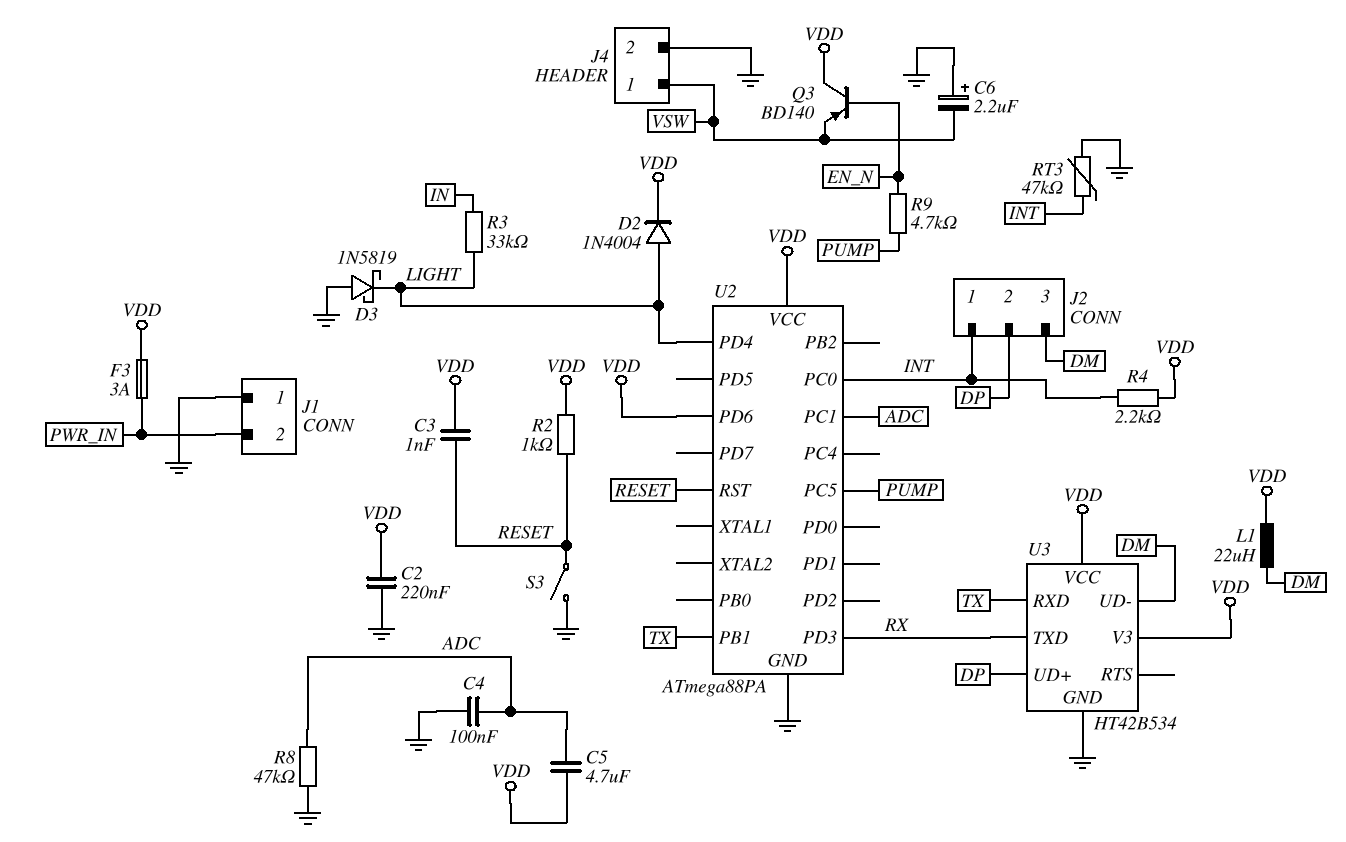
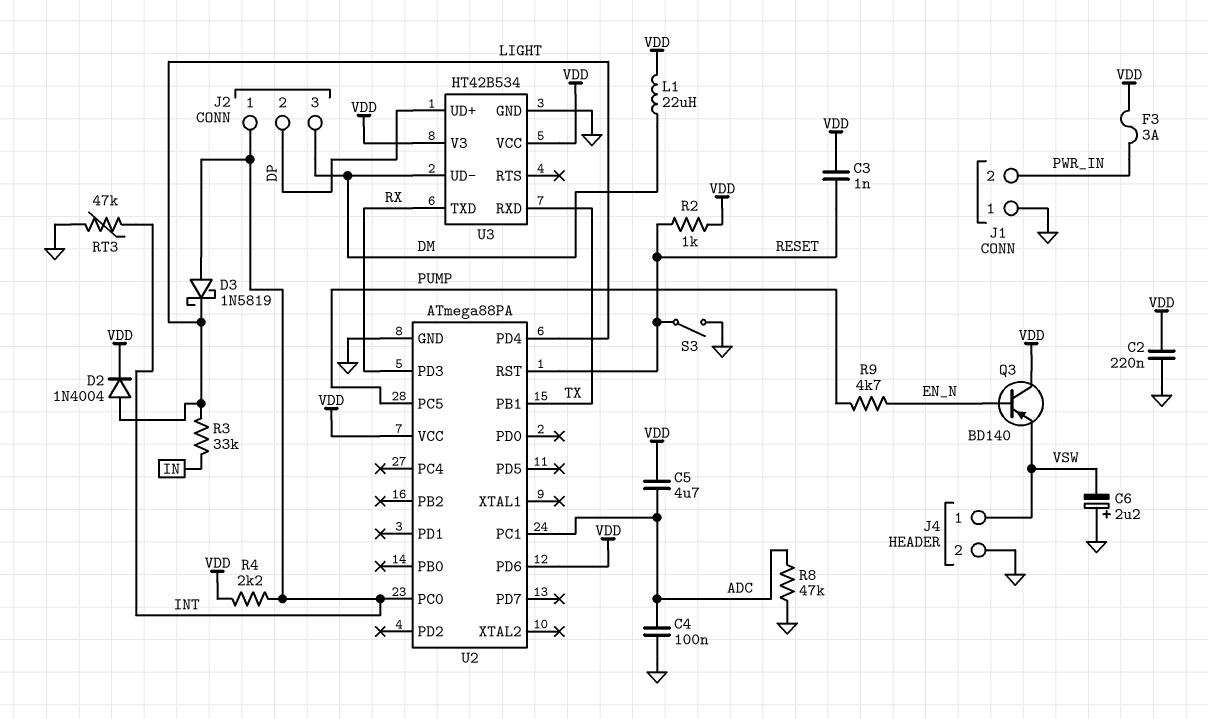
D3: schottky 1N5819 (A GND, K LIGHT) -> schottky 1N5819 (A INT, K LIGHT)

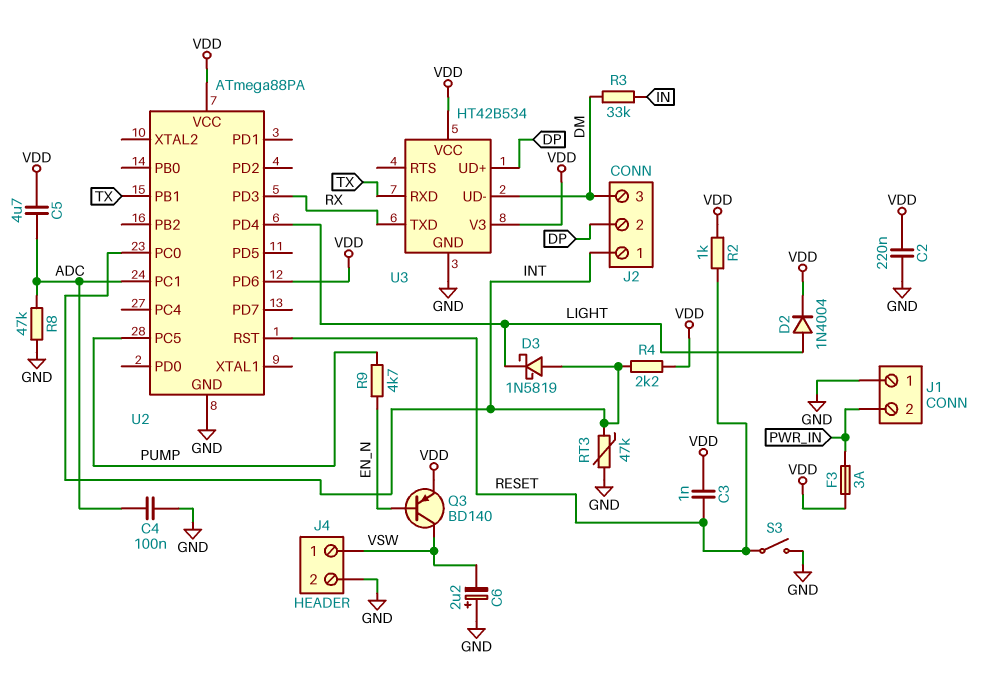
L1: 22uH (DM, VDD) -> none
Q3: PNP BD140 (B EN_N, C VDD, E VSW) -> PNP BD140 (B EN_N, C VSW, E VDD)
R3: 33k (IN, LIGHT) -> 33k (DM, IN)

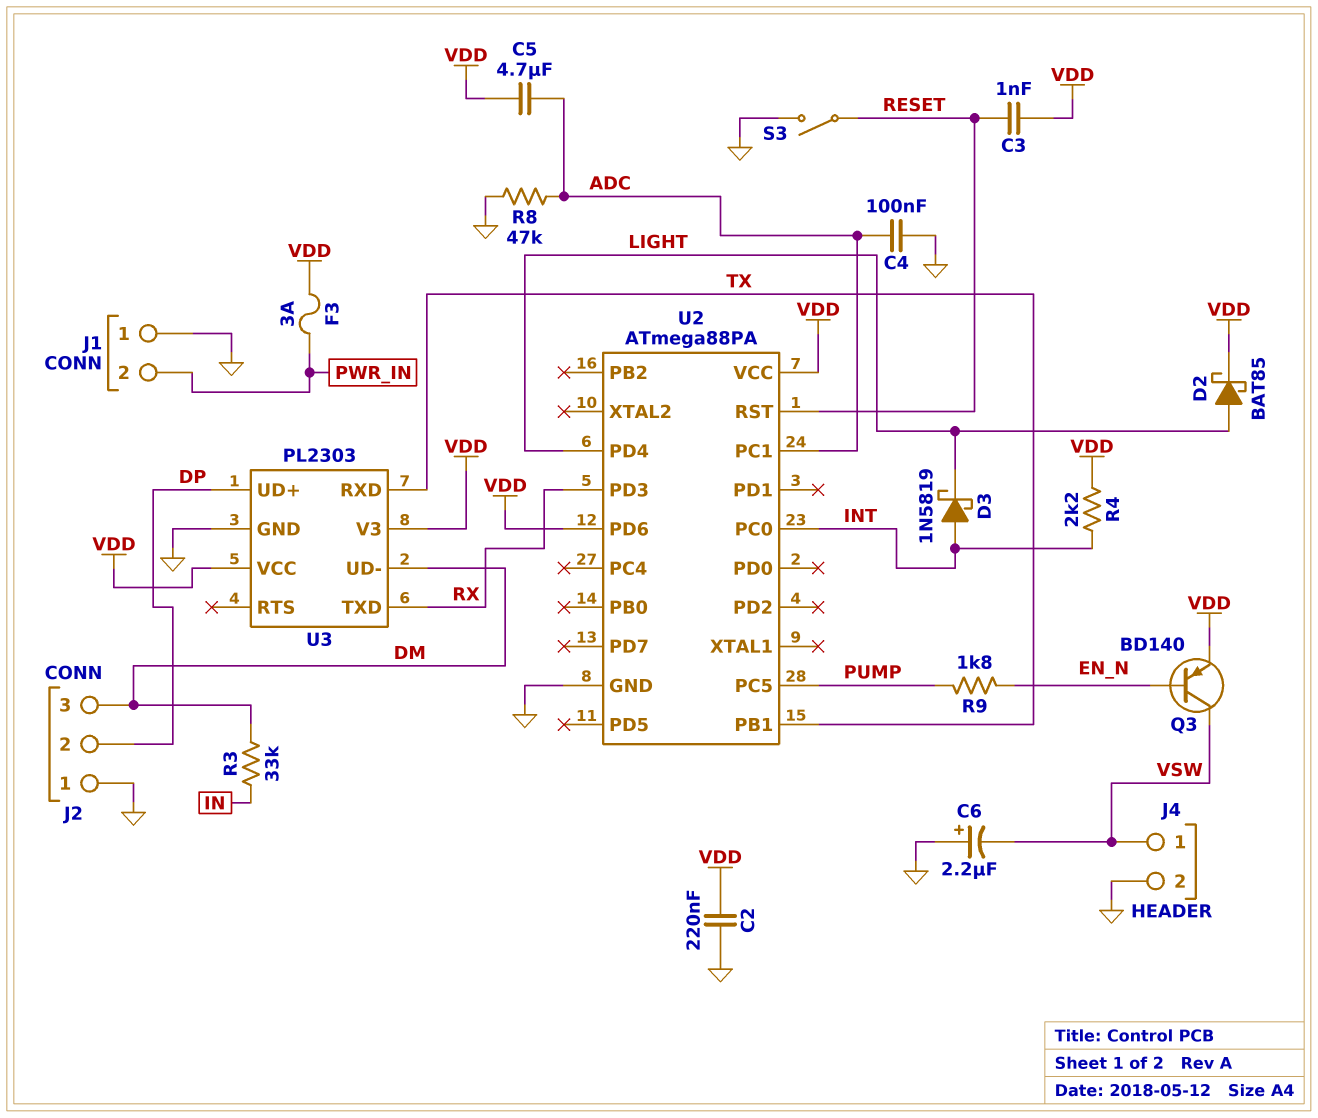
D2: diode 1N4004 (A LIGHT, K VDD) -> schottky BAT85 (A LIGHT, K VDD)
J2 pin 1: INT -> GND
R2: 1k (RESET, VDD) -> none
R9: 4.7k (EN_N, PUMP) -> 1.8k (EN_N, PUMP)
RT3: 47k (GND, INT) -> none
U3: HT42B534 -> PL2303

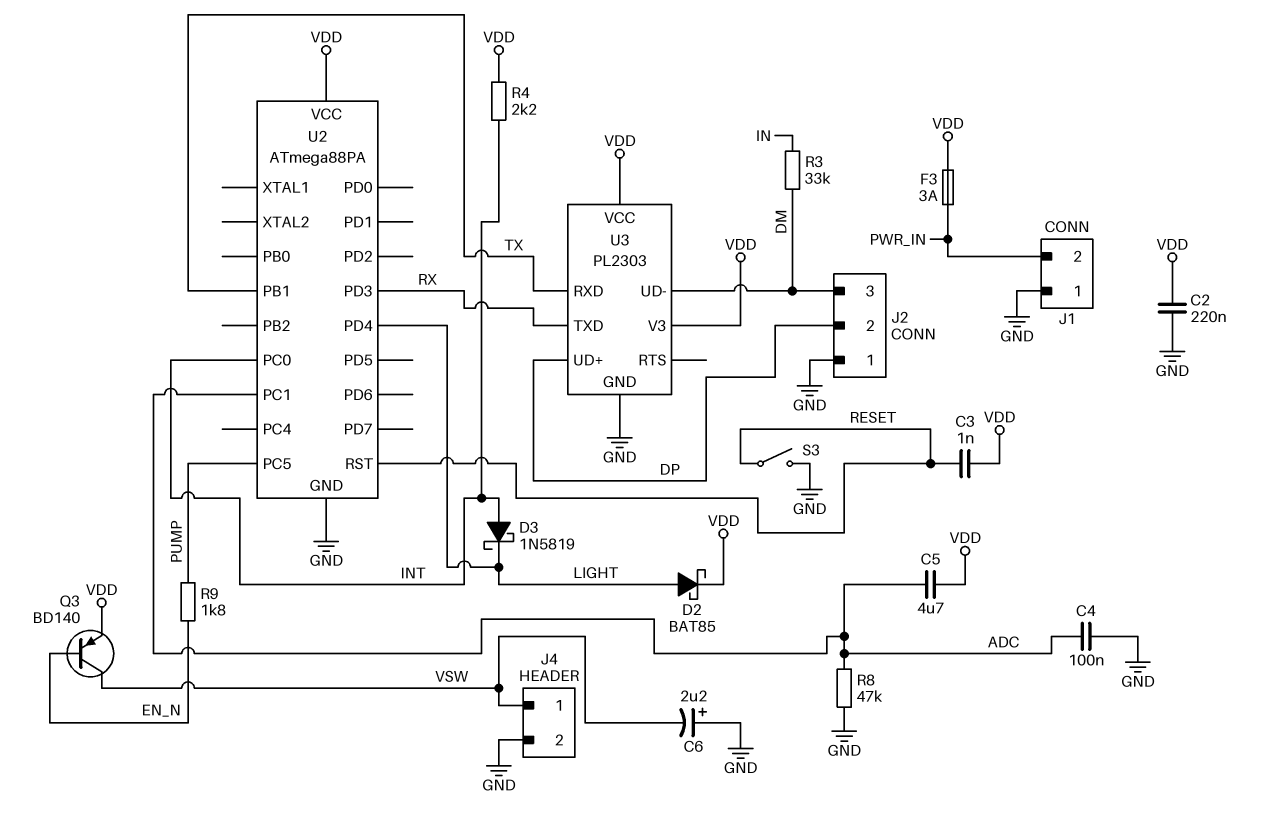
U2 pin PD6: VDD -> none

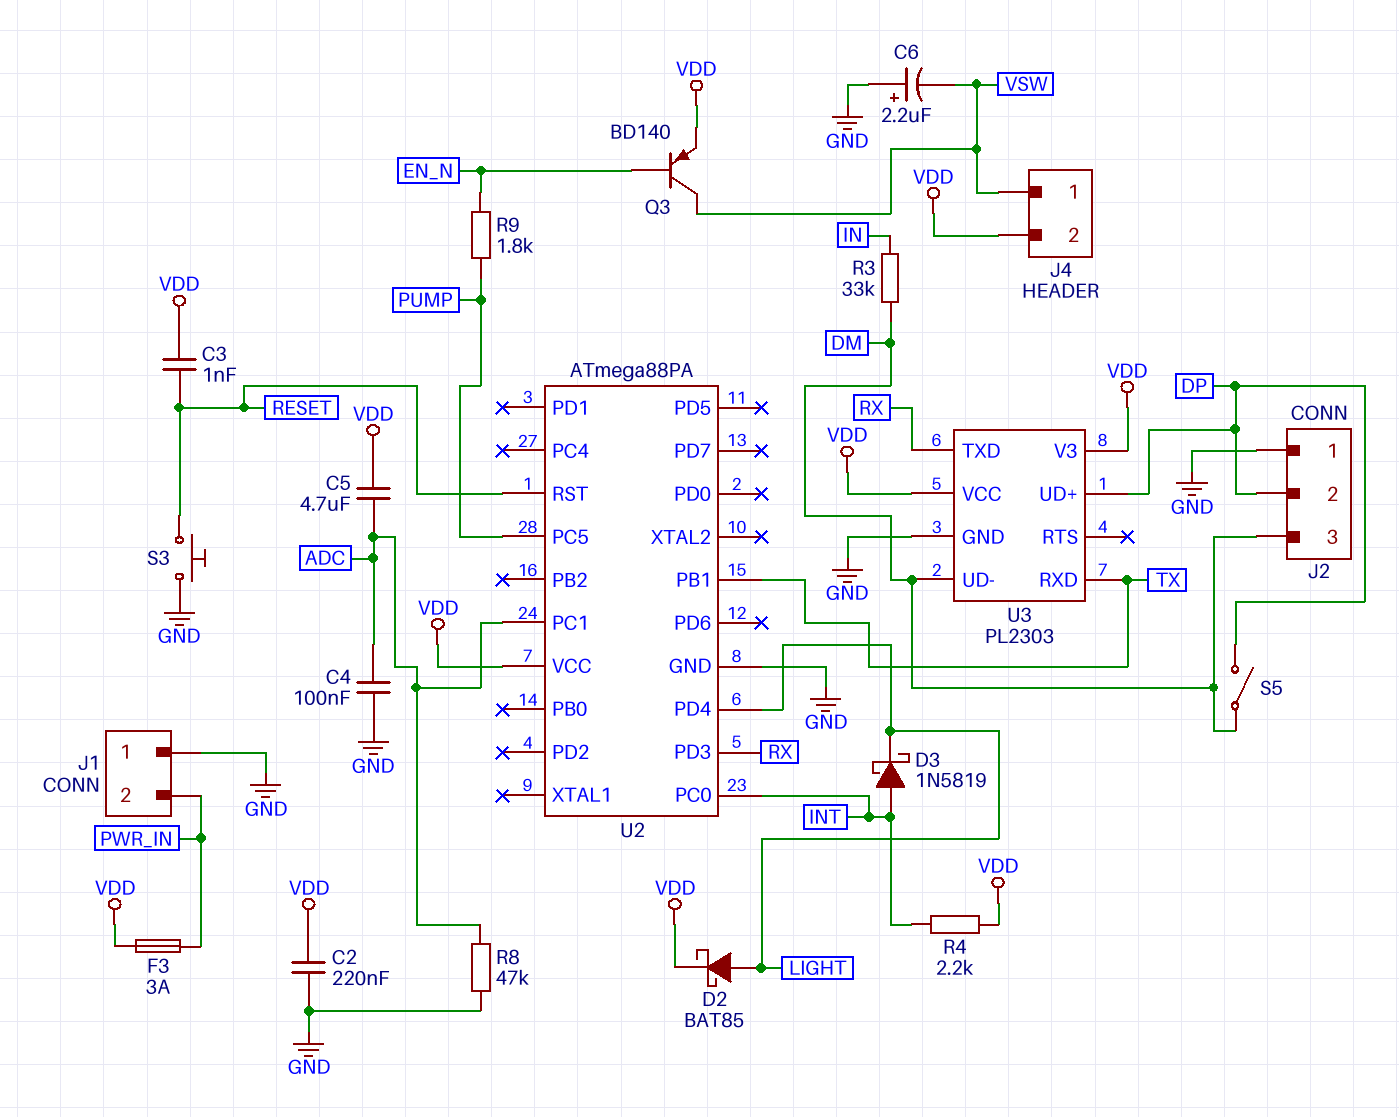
J4 pin 2: GND -> VDD
S3: switch (GND, RESET) -> button (GND, RESET)
S5: none -> switch (DM, DP)

